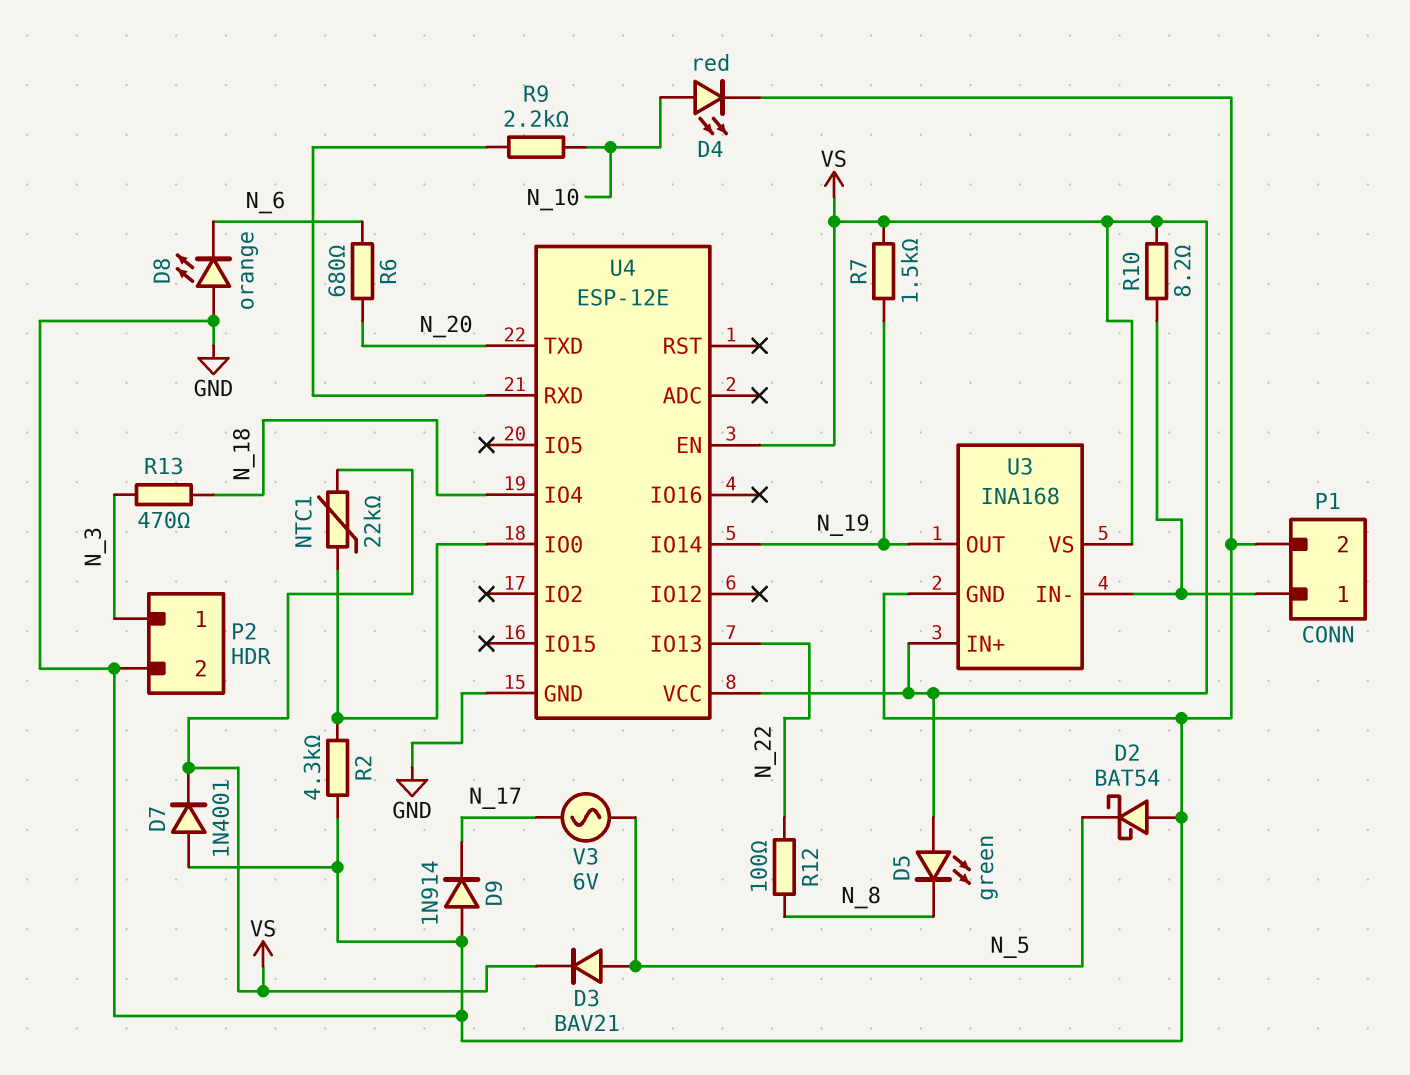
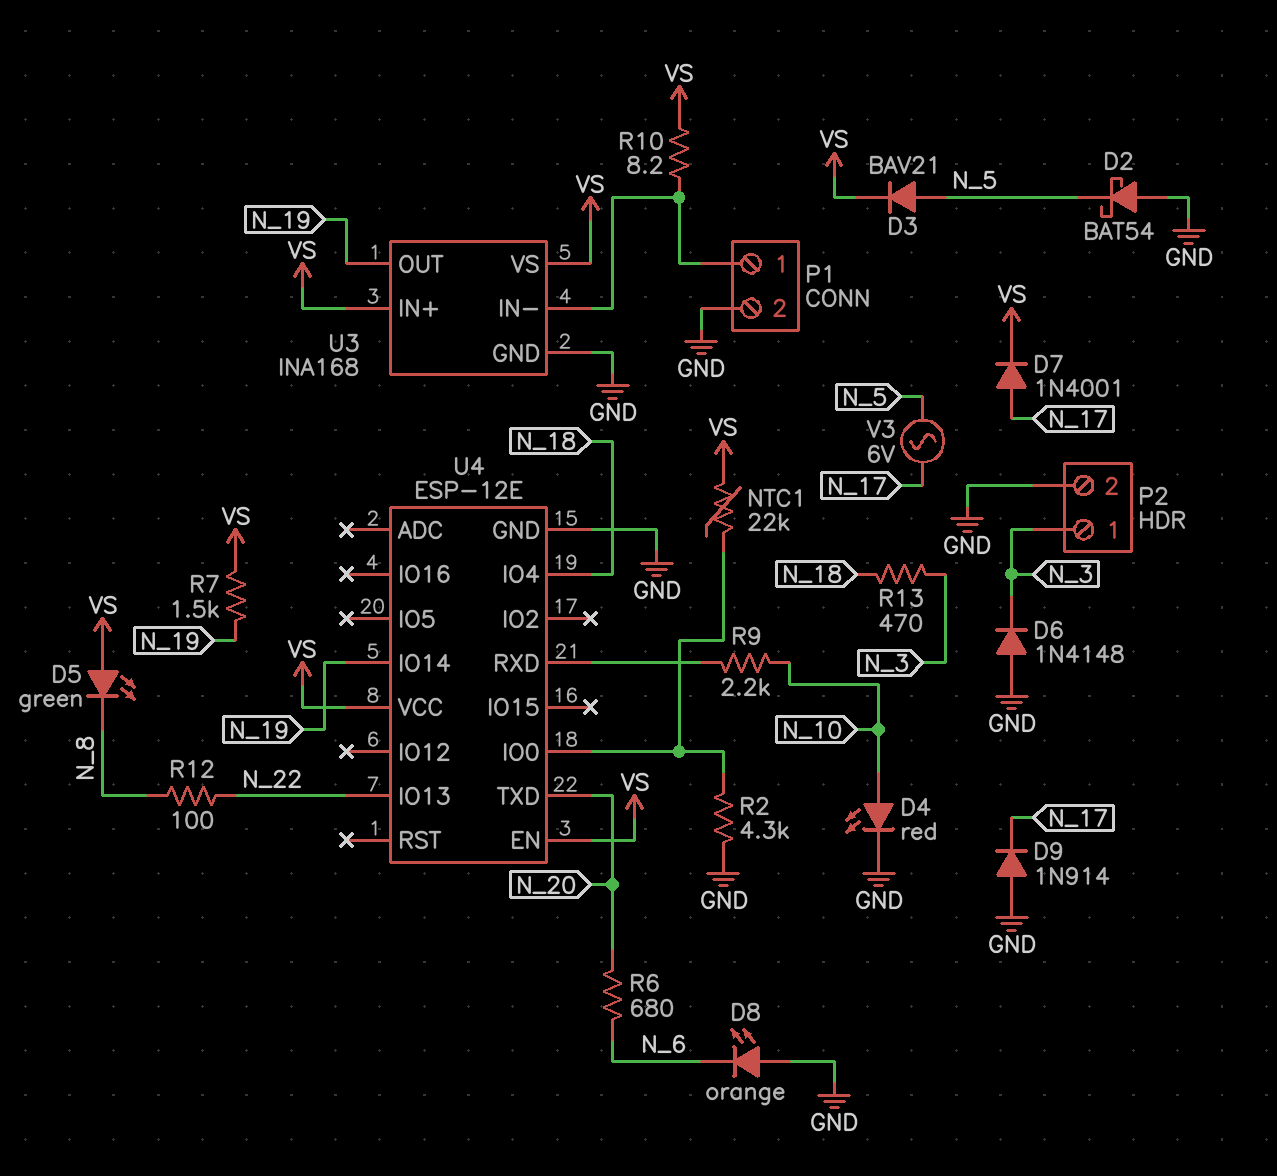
D6: none -> diode 1N4148 (A GND, K N_3)
D7: diode 1N4001 (A GND, K VS) -> diode 1N4001 (A N_17, K VS)

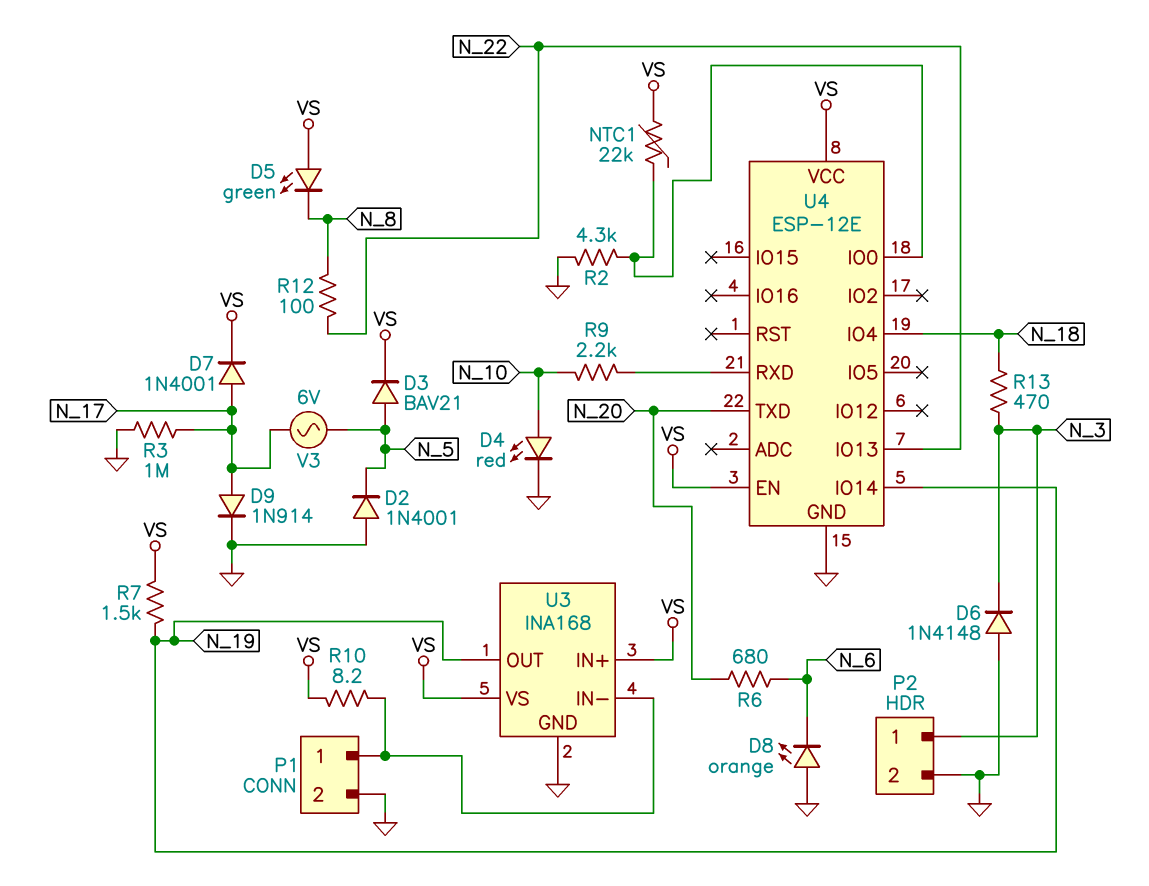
D2: schottky BAT54 (A GND, K N_5) -> diode 1N4001 (A GND, K N_5)
D9: diode 1N914 (A GND, K N_17) -> diode 1N914 (A N_17, K GND)
R3: none -> 1M (GND, N_17)

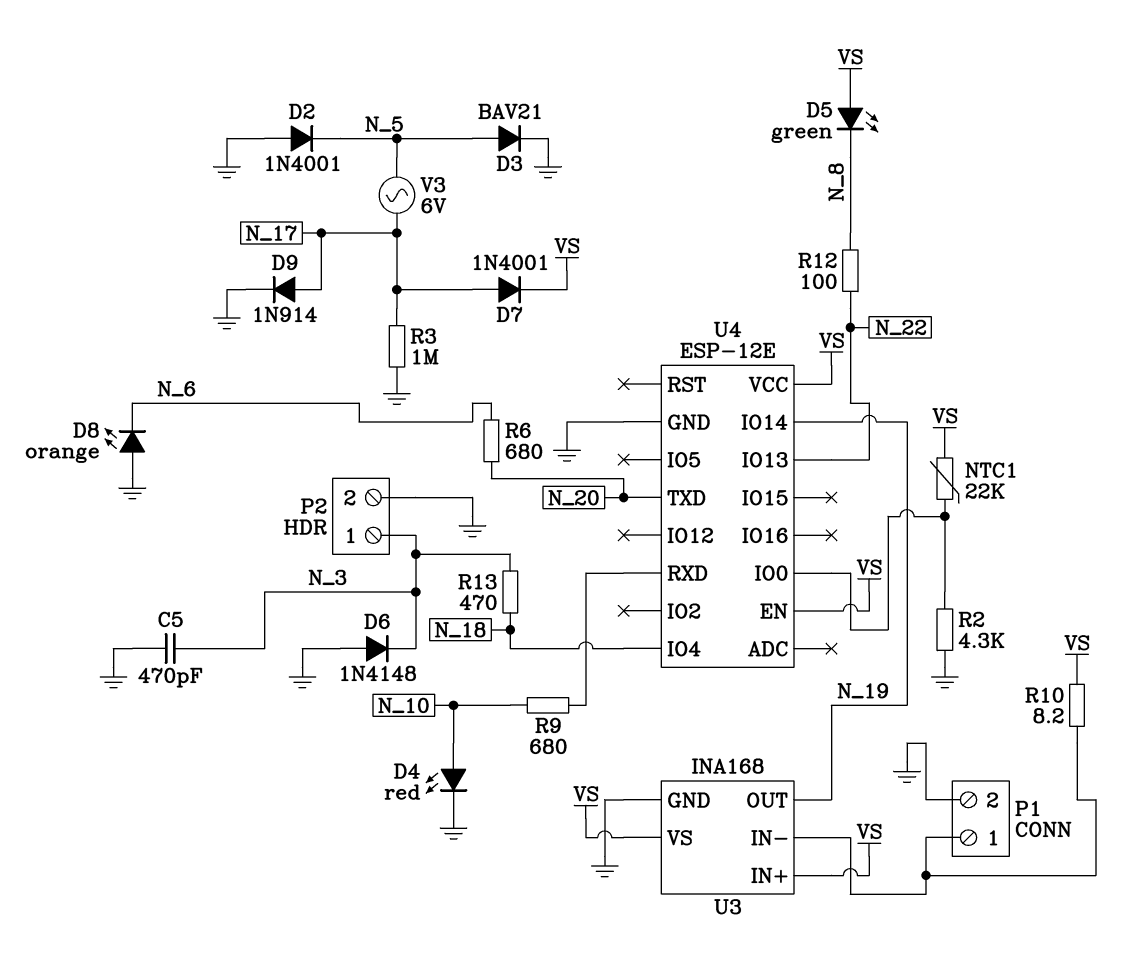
C5: none -> 470pF (GND, N_3)
D3: diode BAV21 (A N_5, K VS) -> diode BAV21 (A N_5, K GND)
R7: 1.5k (N_19, VS) -> none
R9: 2.2k (N_10, U4/RXD) -> 680 (N_10, U4/RXD)

